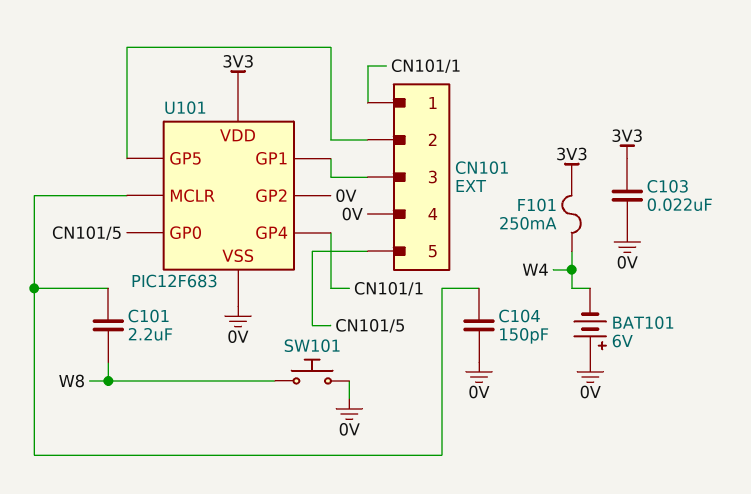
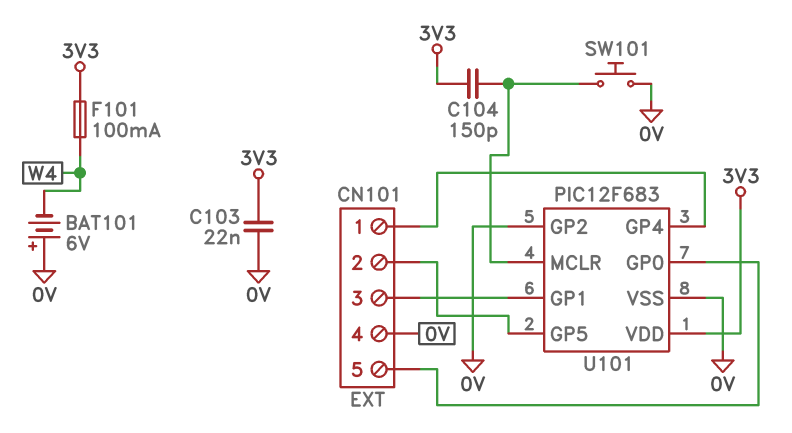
C101: 2.2uF (U101/MCLR, W8) -> none
C104: 150pF (0V, U101/MCLR) -> 150pF (3V3, U101/MCLR)
F101: 250mA (3V3, W4) -> 100mA (3V3, W4)
SW101: button (0V, W8) -> button (0V, U101/MCLR)

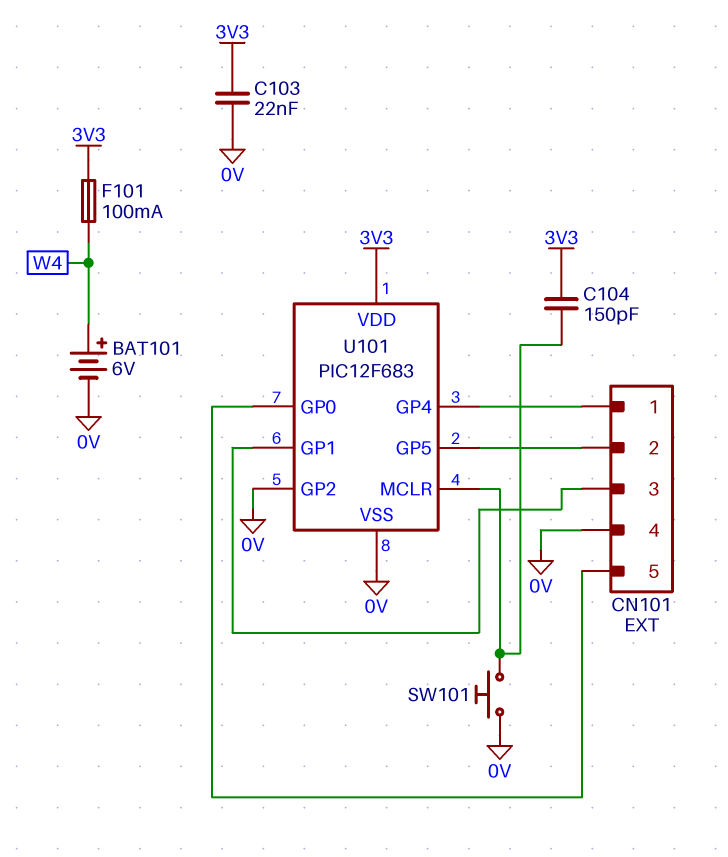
BAT101: 6V (plus 0V, minus W4) -> 6V (plus W4, minus 0V)

